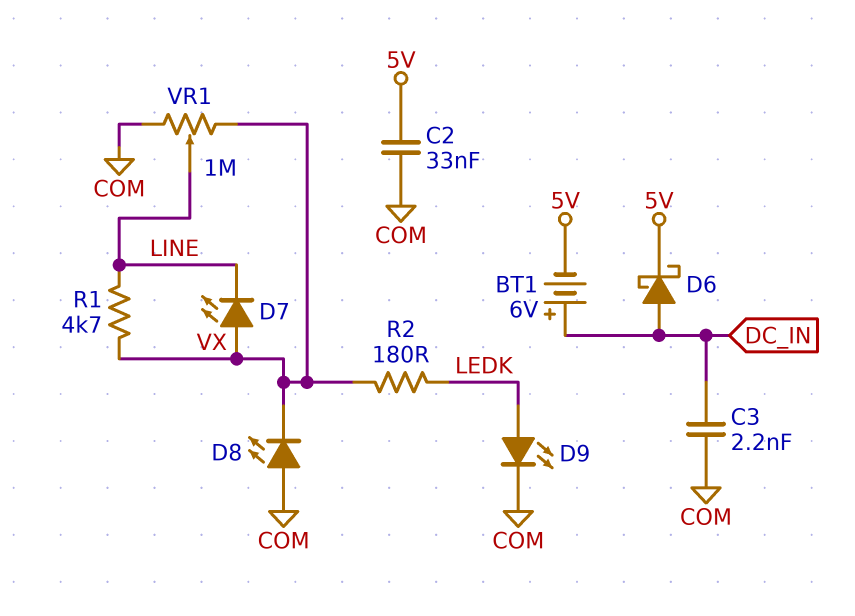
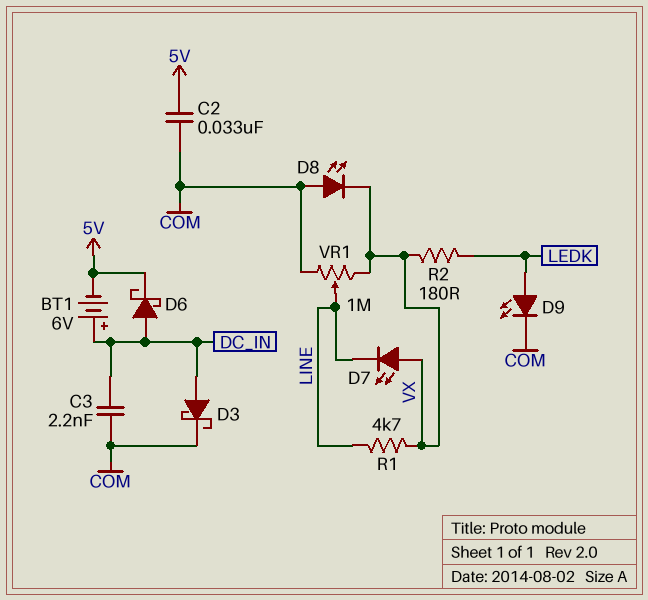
D3: none -> schottky (A DC_IN, K COM)

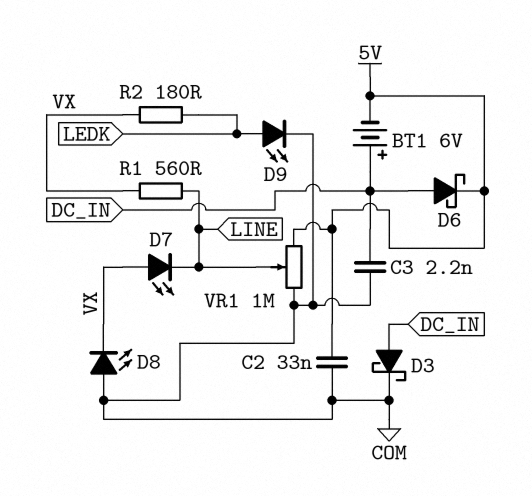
R1: 4.7k (LINE, VX) -> 560 (LINE, VX)
VR1: 1M (COM, VX, wiper LINE) -> 1M (5V, COM, wiper LINE)

